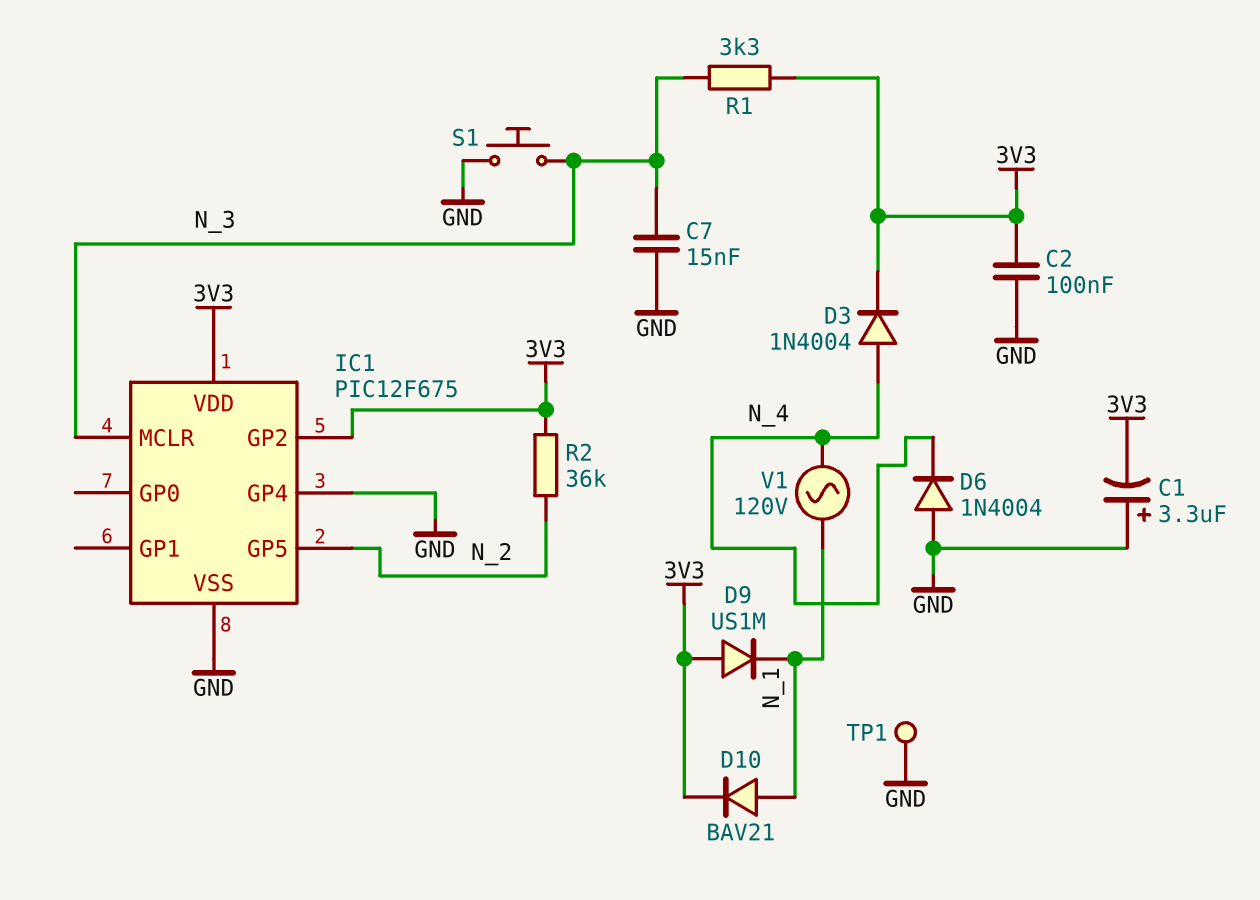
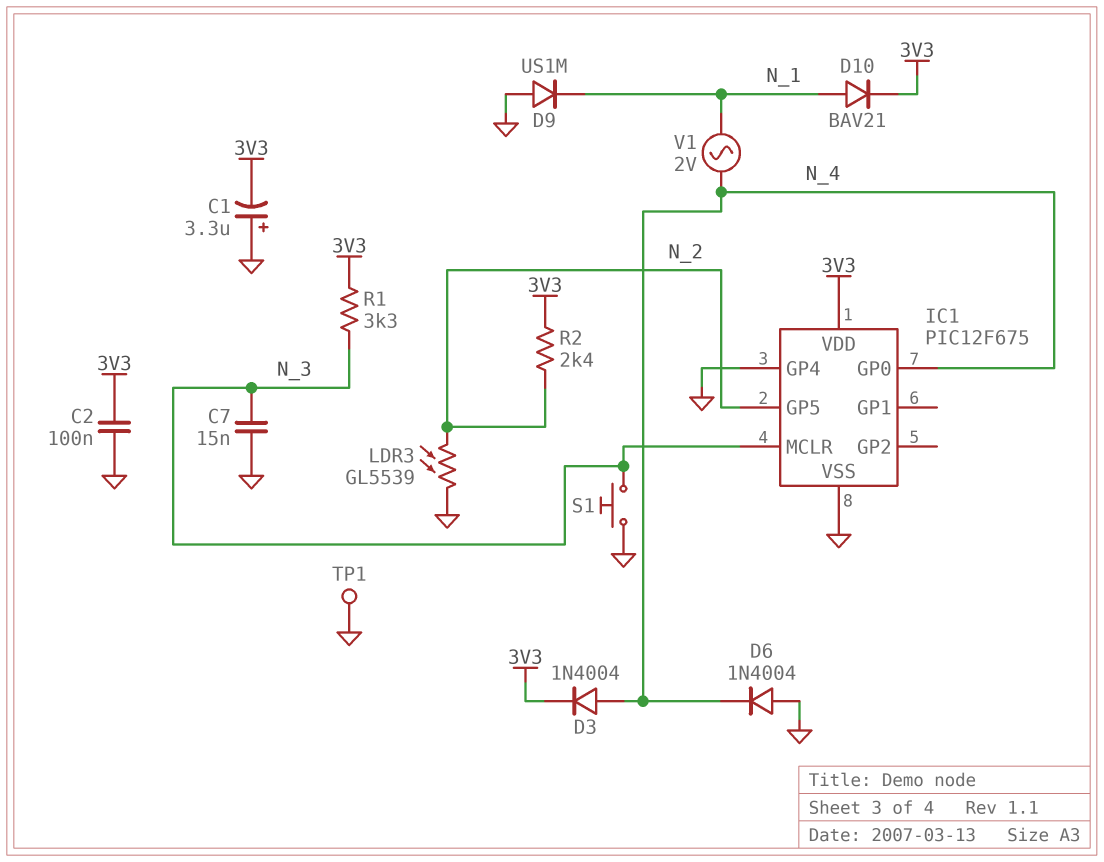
D9: diode US1M (A 3V3, K N_1) -> diode US1M (A GND, K N_1)
IC1 pin GP0: none -> N_4
IC1 pin GP2: 3V3 -> none
LDR3: none -> GL5539 (GND, N_2)
R2: 36k (3V3, N_2) -> 2.4k (3V3, N_2)
V1: AC 120V (N_1, N_4) -> AC 2V (N_1, N_4)

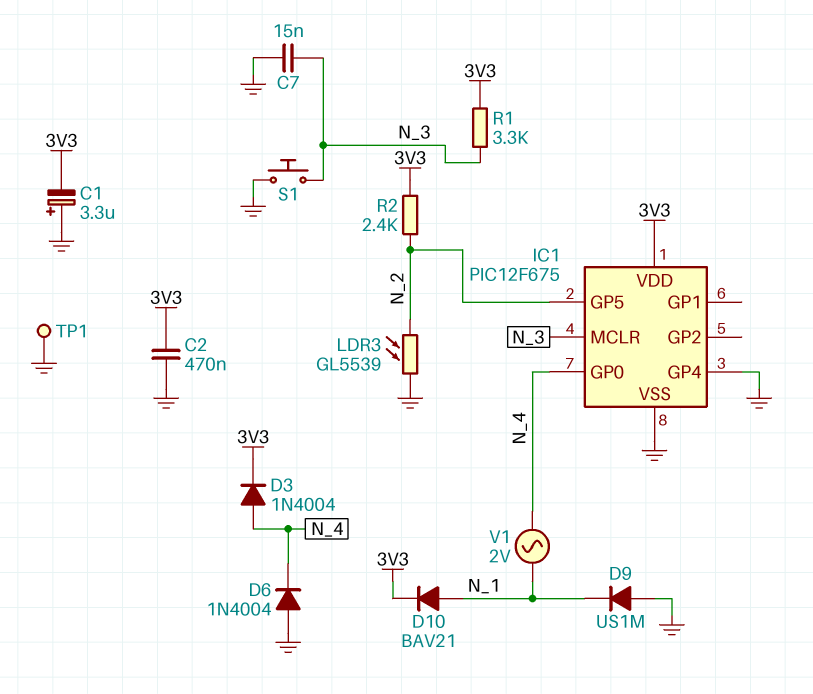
C2: 100nF (3V3, GND) -> 470nF (3V3, GND)

